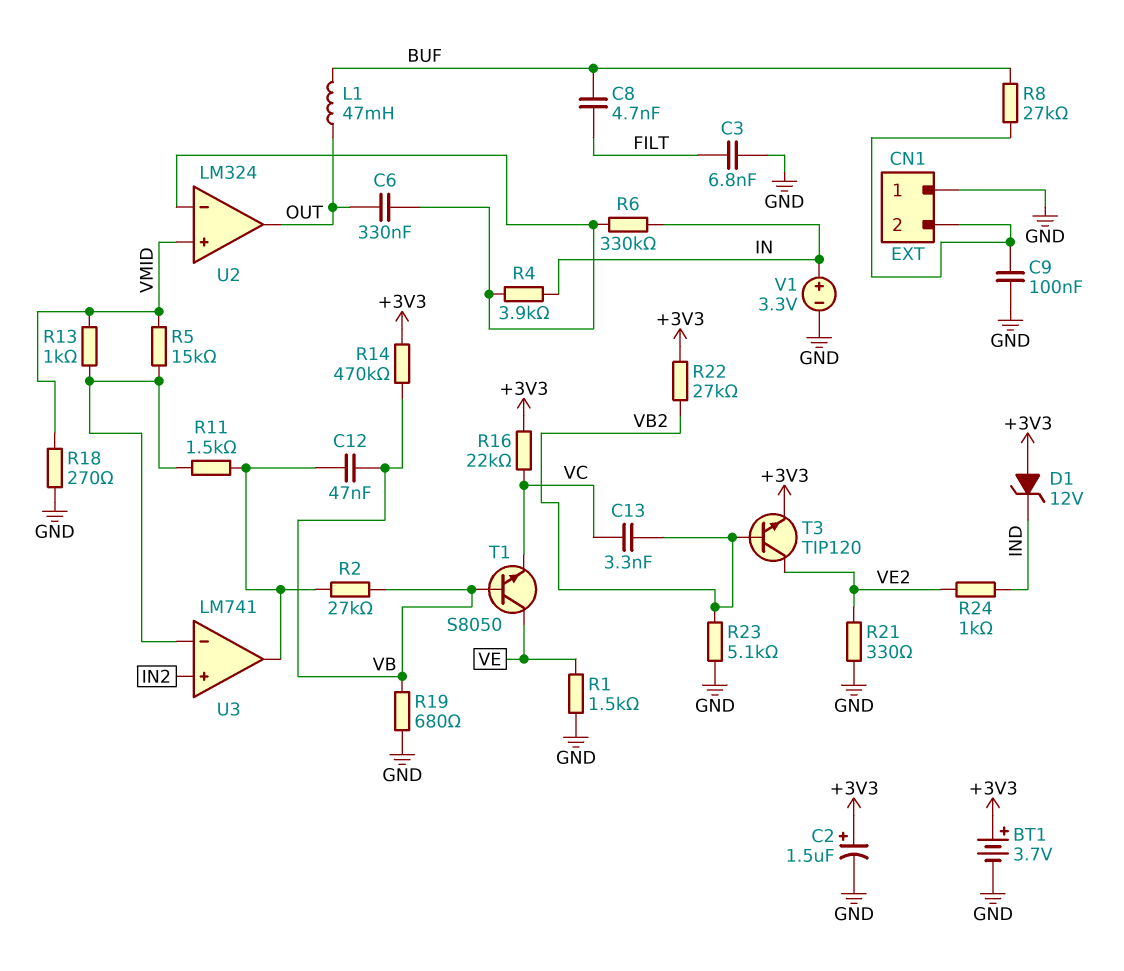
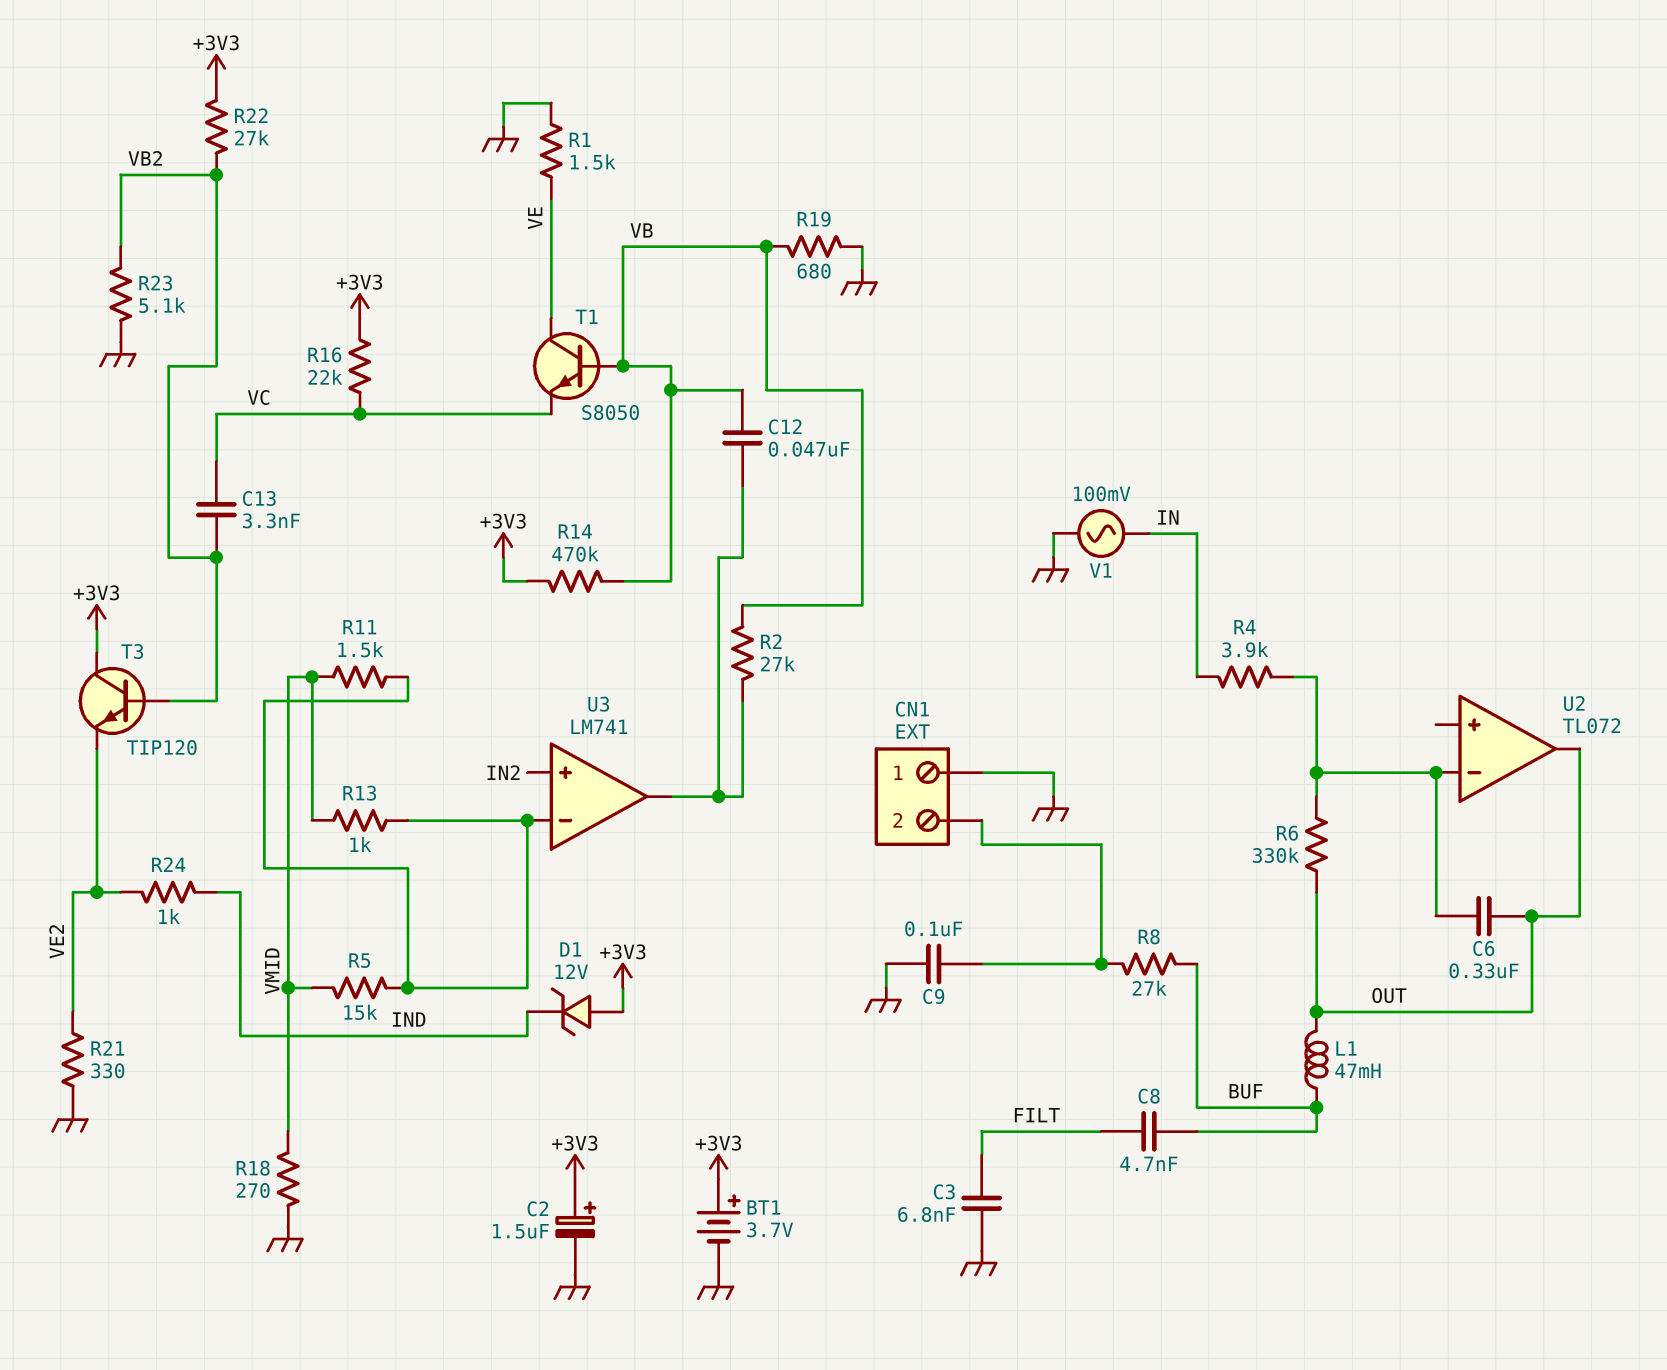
R6: 330k (IN, U2/in-) -> 330k (OUT, U2/in-)
R11: 1.5k (U3/in-, U3/out) -> 1.5k (U3/in-, VMID)
T3: NPN TIP120 (B VB2, C VE2, E +3V3) -> NPN TIP120 (B VB2, C +3V3, E VE2)
U2: LM324 -> TL072
U2 pin in+: VMID -> none
V1: 3.3V (plus IN, minus GND) -> AC 100mV (GND, IN)

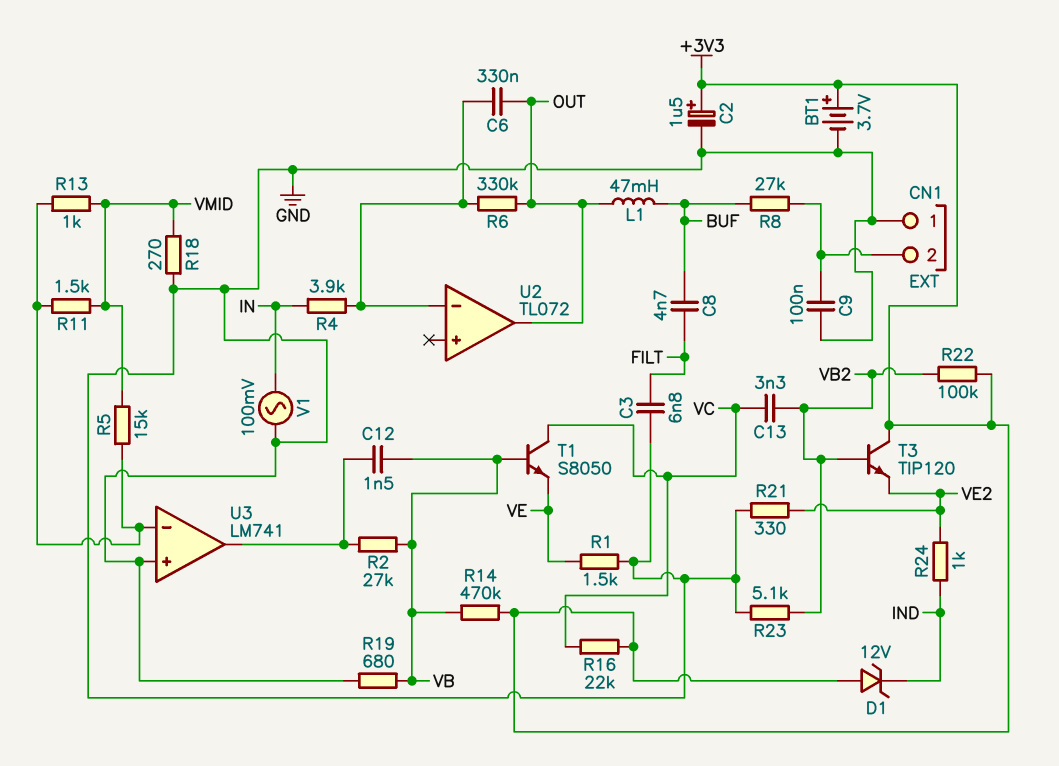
C12: 47nF (U3/out, VB) -> 1.5nF (U3/out, VB)
R22: 27k (+3V3, VB2) -> 100k (+3V3, VB2)
T1: NPN S8050 (B VB, C VE, E VC) -> NPN S8050 (B VB, C VC, E VE)
U3 pin in+: IN2 -> GND

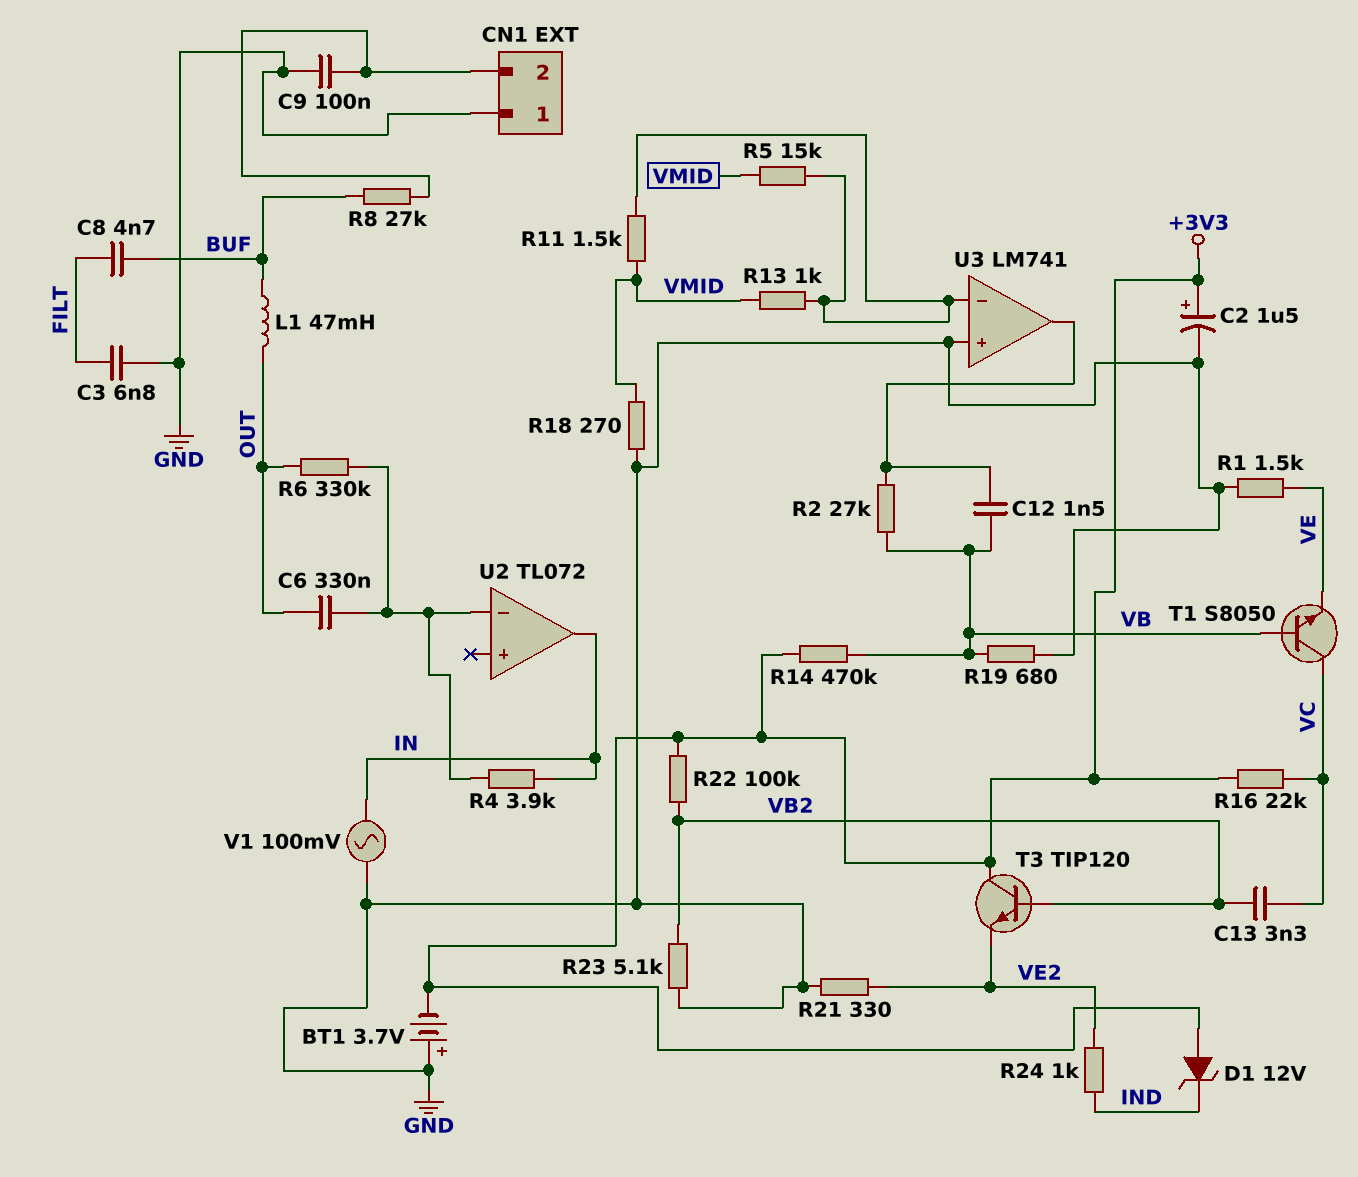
BT1: 3.7V (plus +3V3, minus GND) -> 3.7V (plus GND, minus +3V3)
U2 pin out: OUT -> IN

